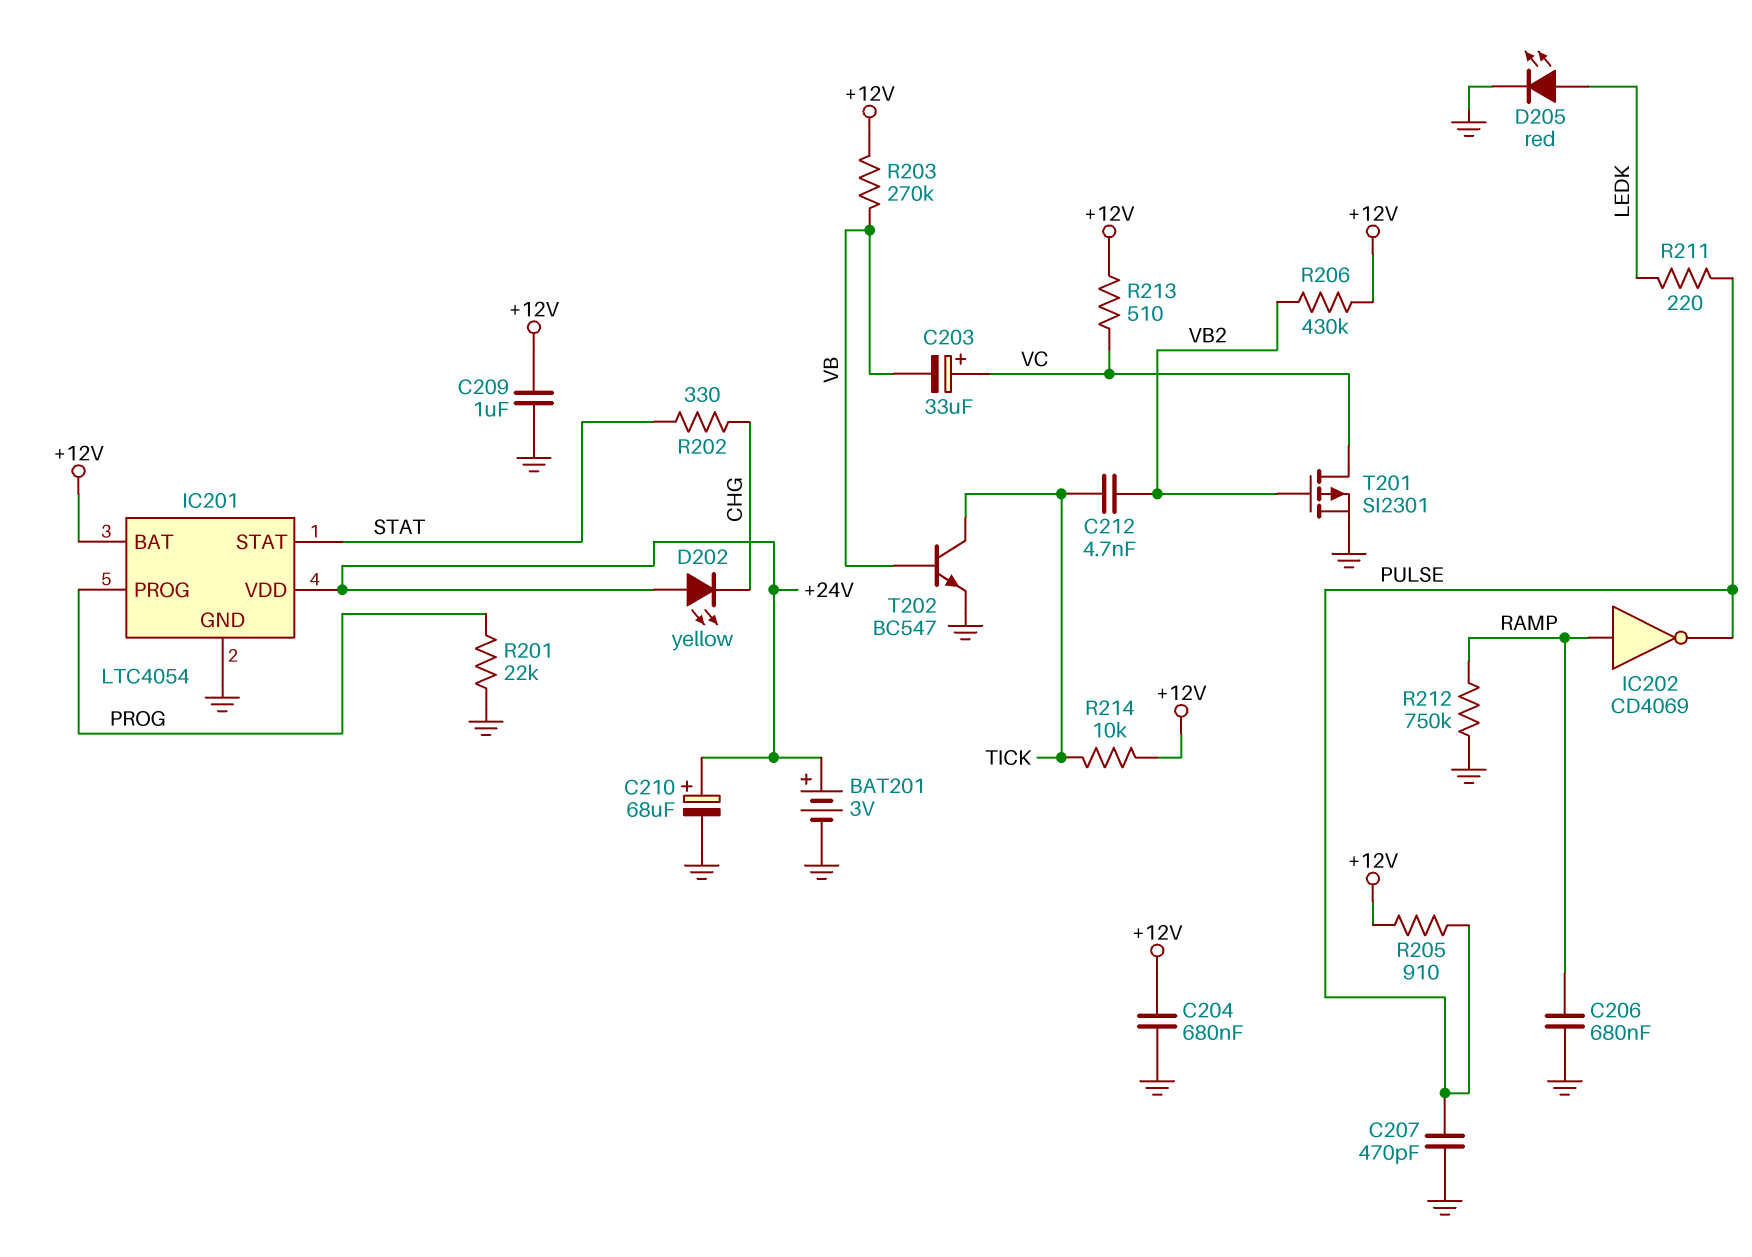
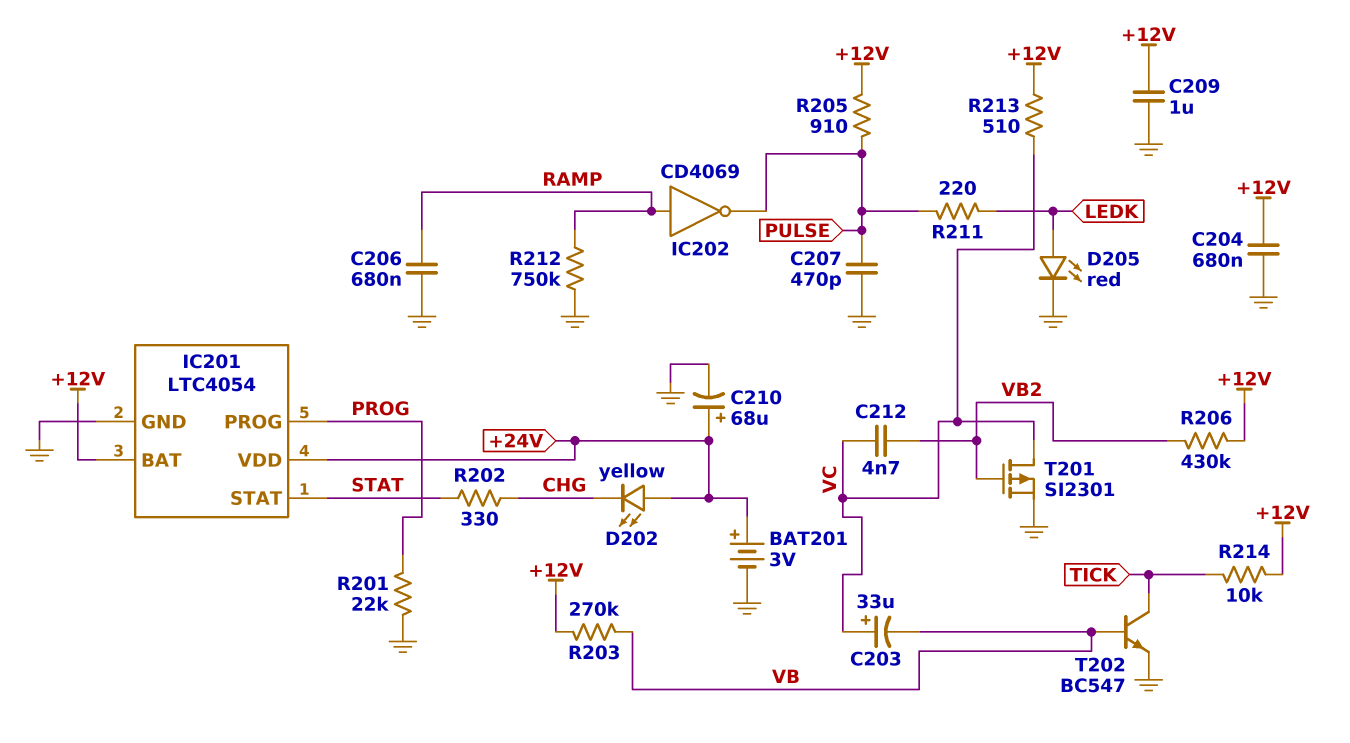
C212: 4.7nF (TICK, VB2) -> 4.7nF (VB2, VC)

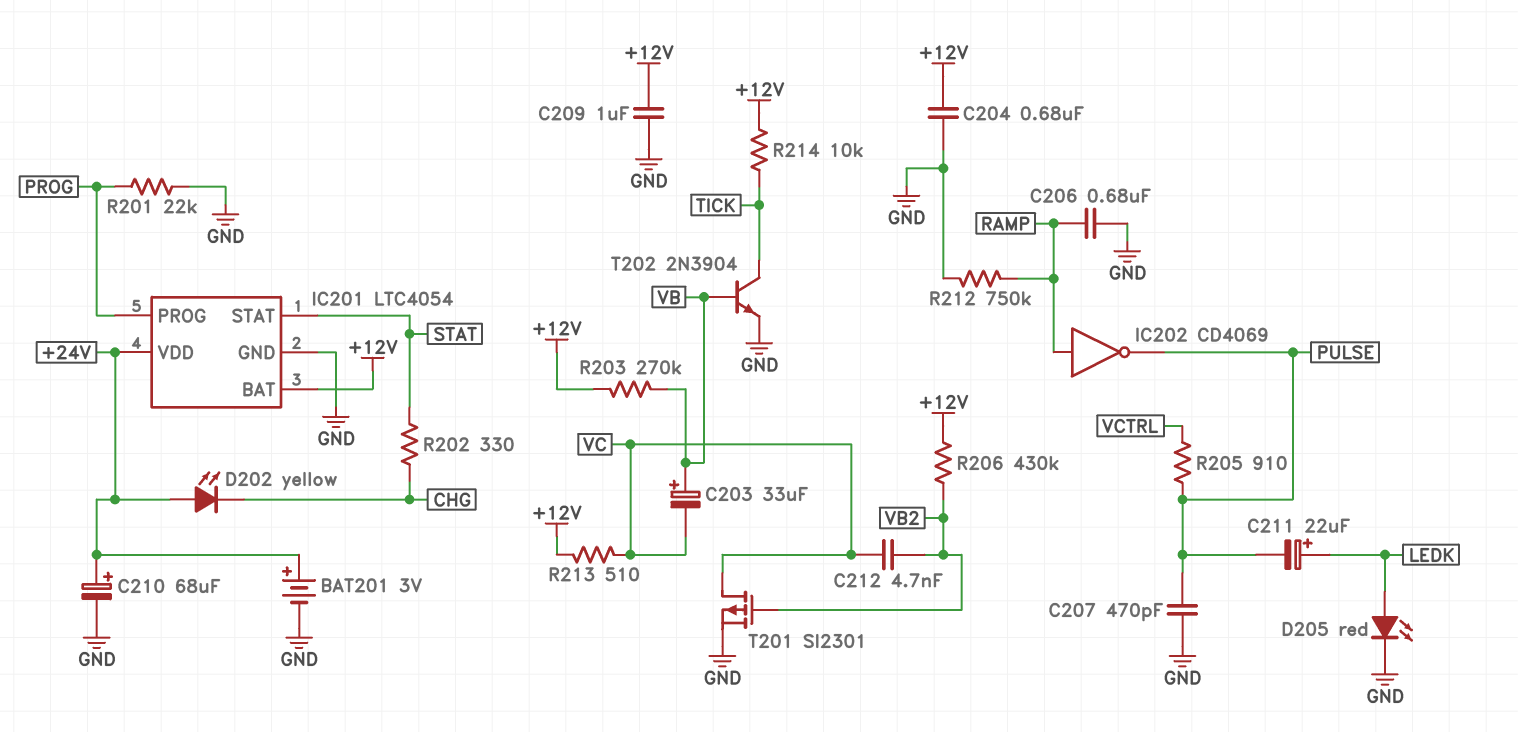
C203: 33uF (plus VC, minus VB) -> 33uF (plus VB, minus VC)
C211: none -> 22uF (plus LEDK, minus PULSE)
R205: 910 (+12V, PULSE) -> 910 (PULSE, VCTRL)
R211: 220 (LEDK, PULSE) -> none
T202: NPN BC547 (B VB, C TICK, E GND) -> NPN 2N3904 (B VB, C TICK, E GND)

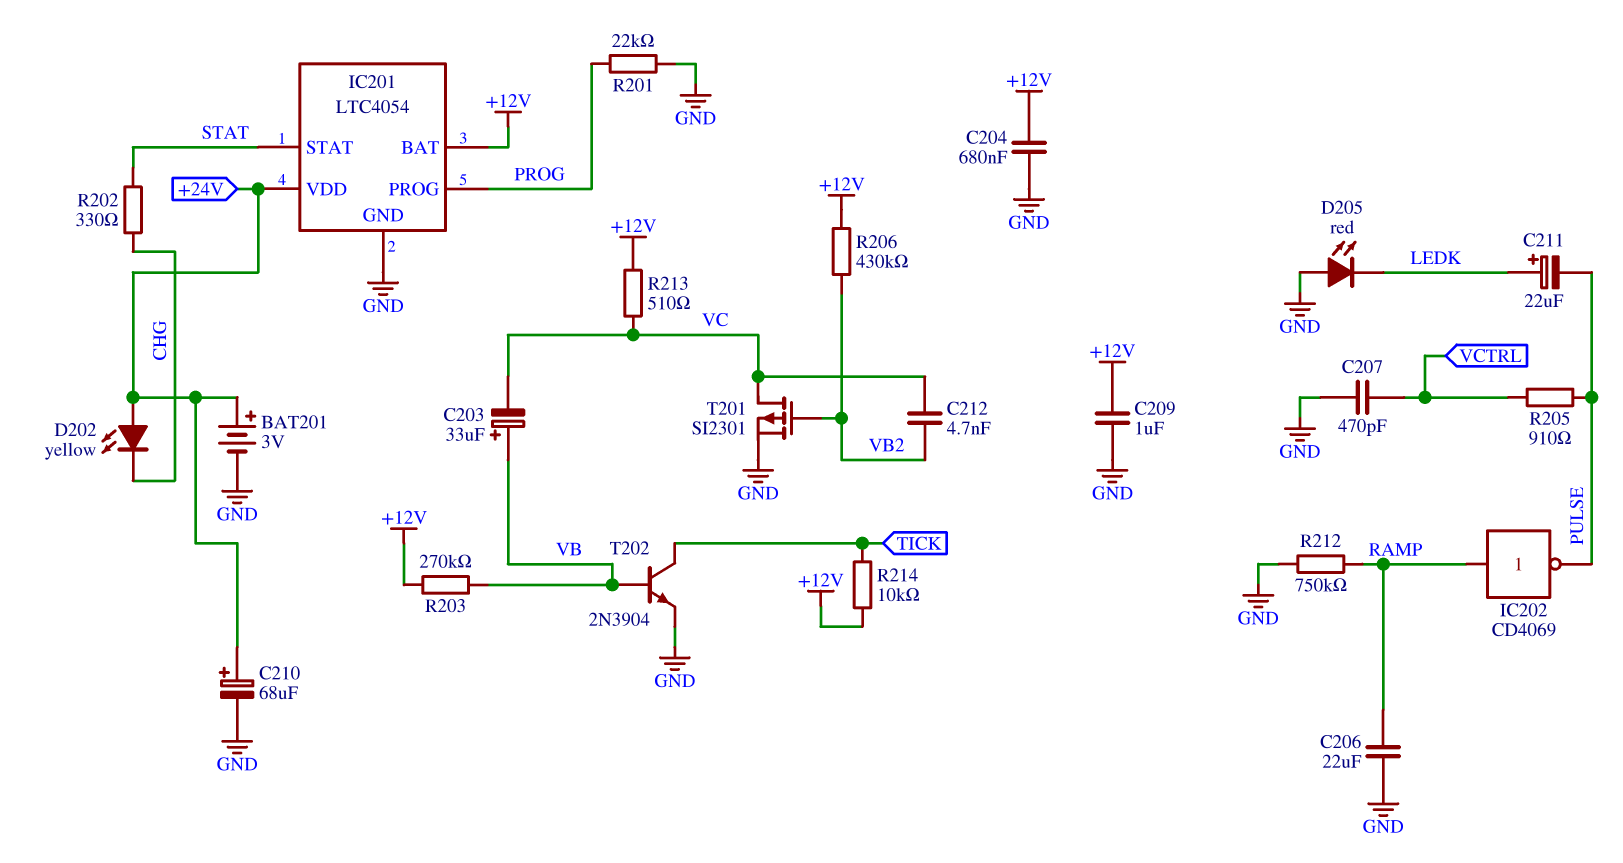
C206: 680nF (GND, RAMP) -> 22uF (GND, RAMP)
C207: 470pF (GND, PULSE) -> 470pF (GND, VCTRL)
D205: LED red (A LEDK, K GND) -> LED red (A GND, K LEDK)

